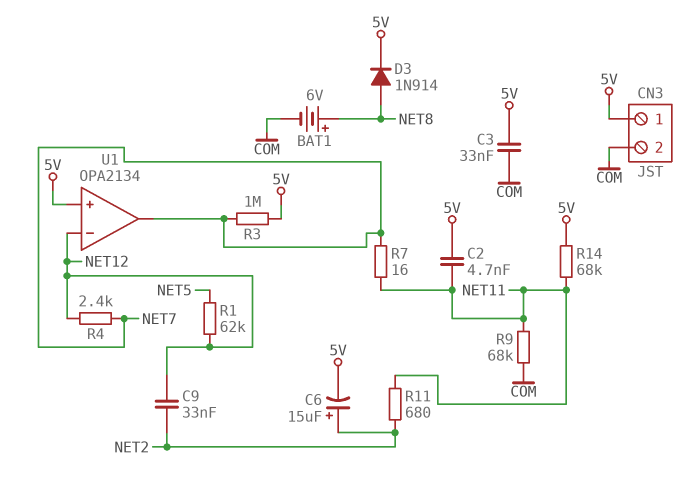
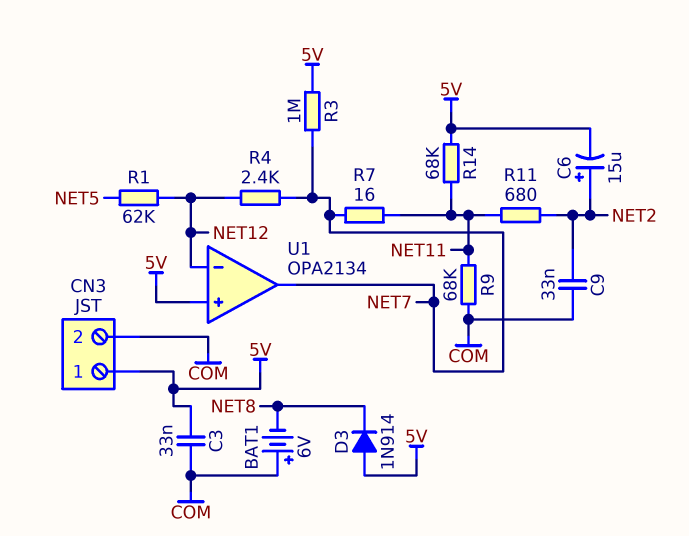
BAT1: 6V (plus NET8, minus COM) -> 6V (plus COM, minus NET8)
C2: 4.7nF (5V, NET11) -> none
C9: 33nF (NET2, NET12) -> 33nF (COM, NET2)
D3: diode 1N914 (A NET8, K 5V) -> diode 1N914 (A 5V, K NET8)

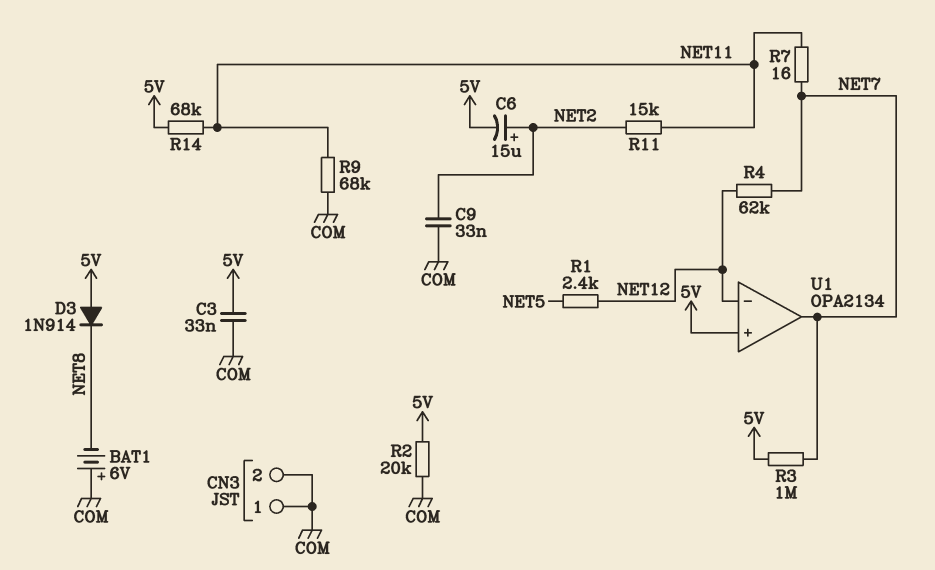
CN3 pin 1: 5V -> COM
R1: 62k (NET5, NET12) -> 2.4k (NET5, NET12)
R2: none -> 20k (5V, COM)
R4: 2.4k (NET7, NET12) -> 62k (NET7, NET12)
R11: 680 (NET2, NET11) -> 15k (NET2, NET11)

